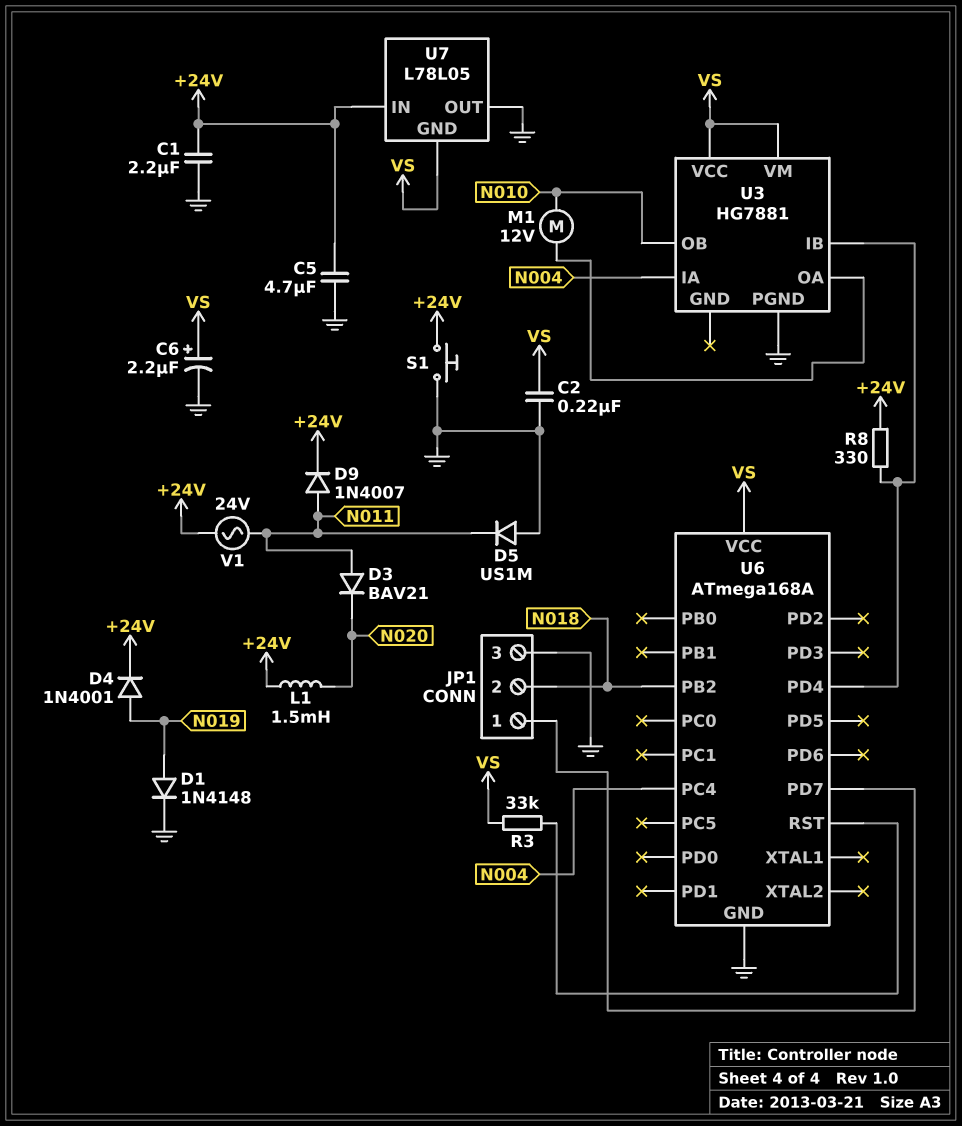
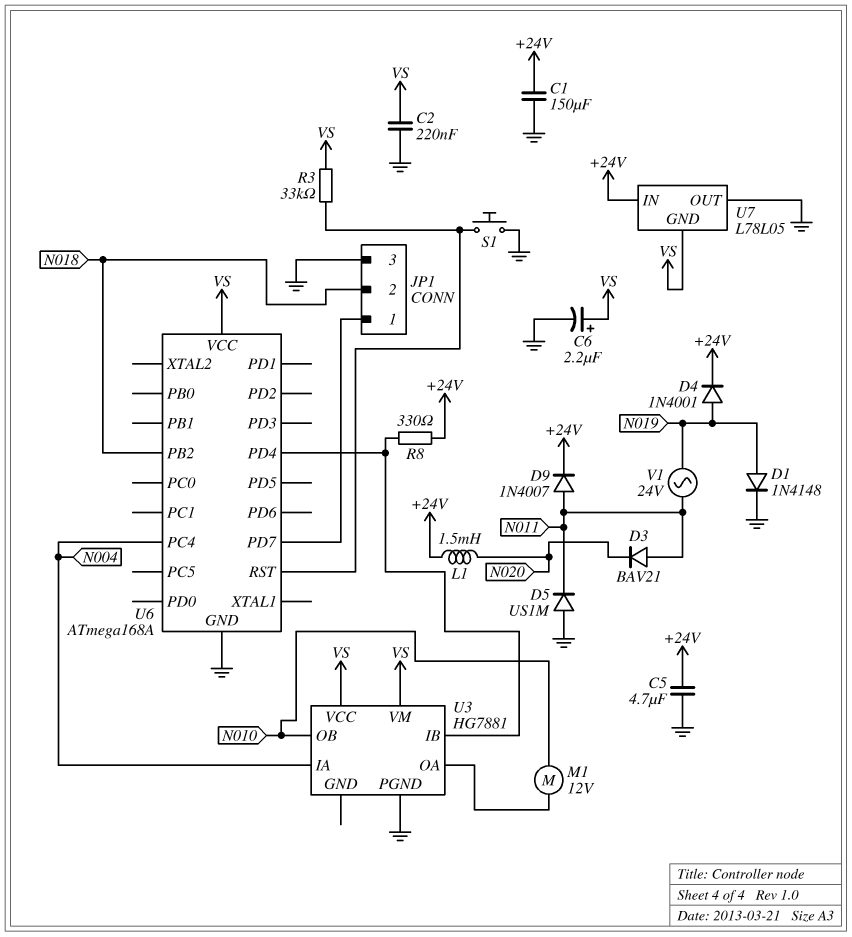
C1: 2.2uF (+24V, GND) -> 150uF (+24V, GND)
S1: button (+24V, GND) -> button (GND, U6/RST)
V1: AC 24V (+24V, N011) -> AC 24V (N011, N019)

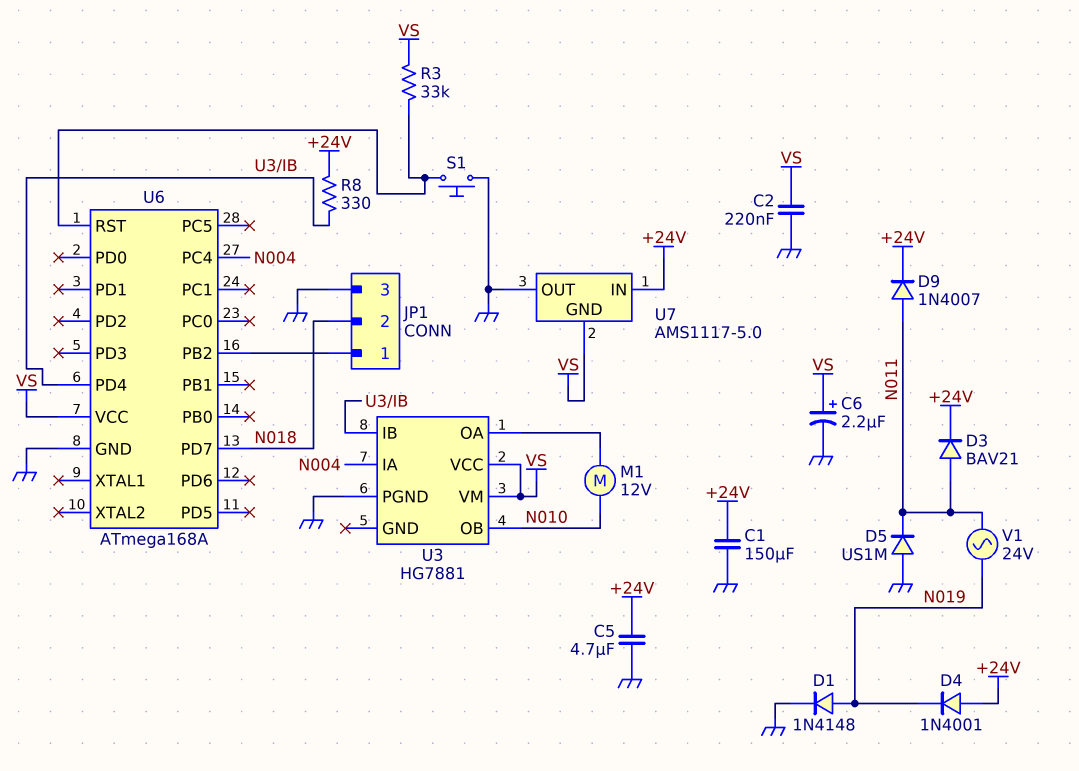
D3: diode BAV21 (A N011, K N020) -> diode BAV21 (A N011, K +24V)
D4: diode 1N4001 (A N019, K +24V) -> diode 1N4001 (A +24V, K N019)
L1: 1.5mH (+24V, N020) -> none
U6 pin PB2: N018 -> JP1/1
U6 pin PD7: JP1/1 -> N018
U7: L78L05 -> AMS1117-5.0

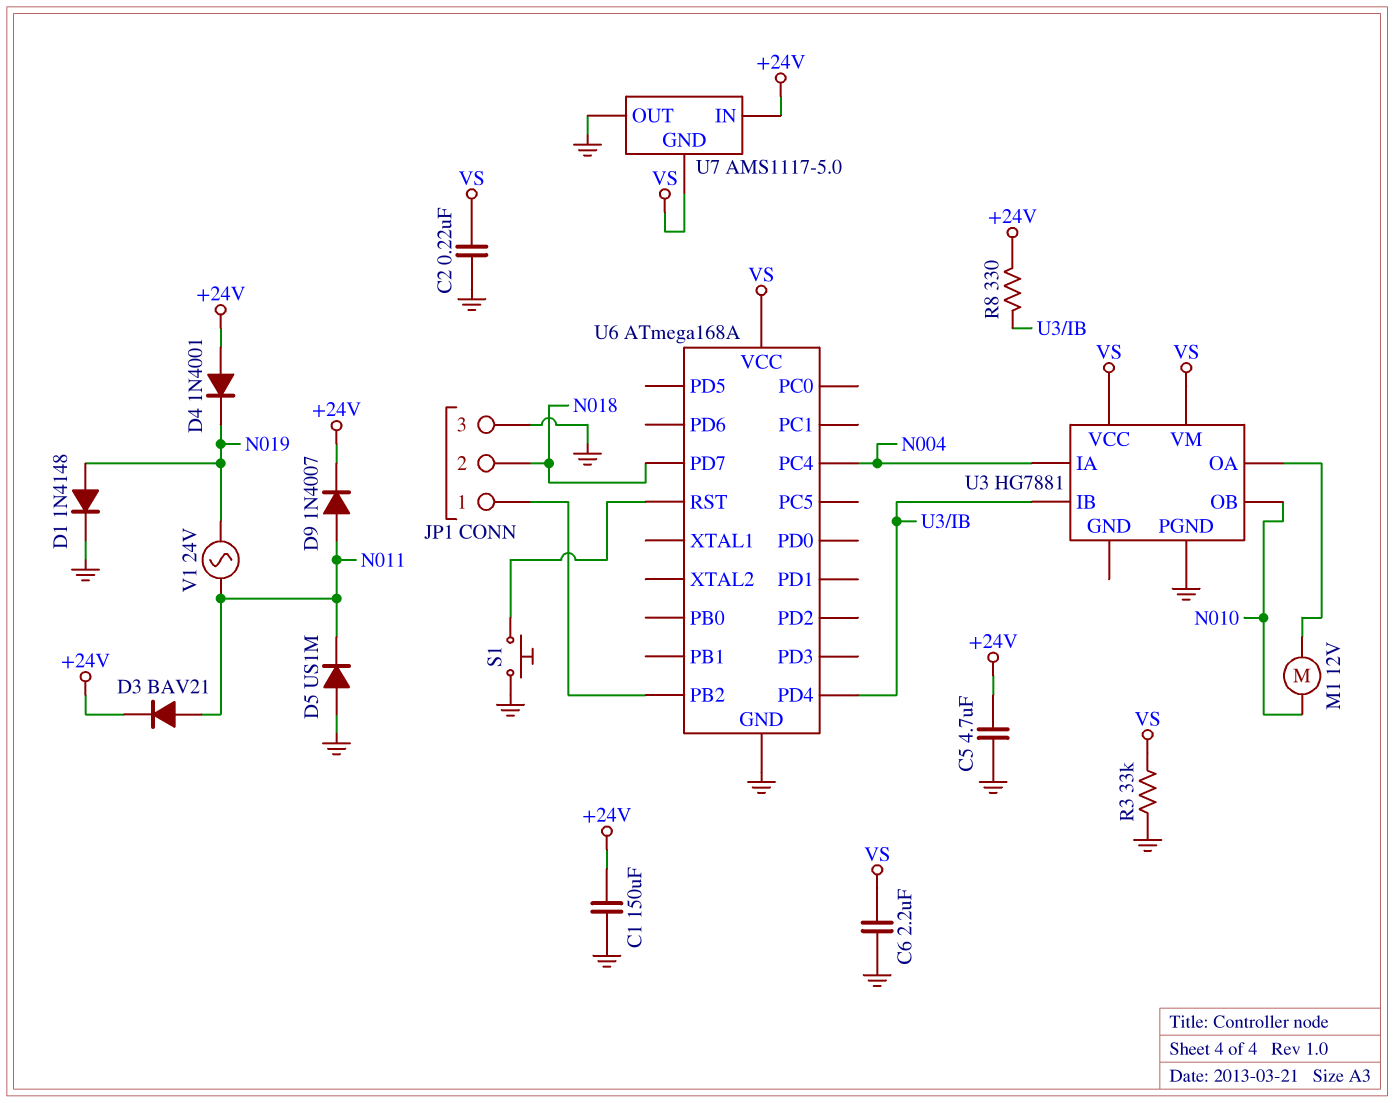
C6: 2.2uF (plus VS, minus GND) -> 2.2uF (GND, VS)
R3: 33k (U6/RST, VS) -> 33k (GND, VS)

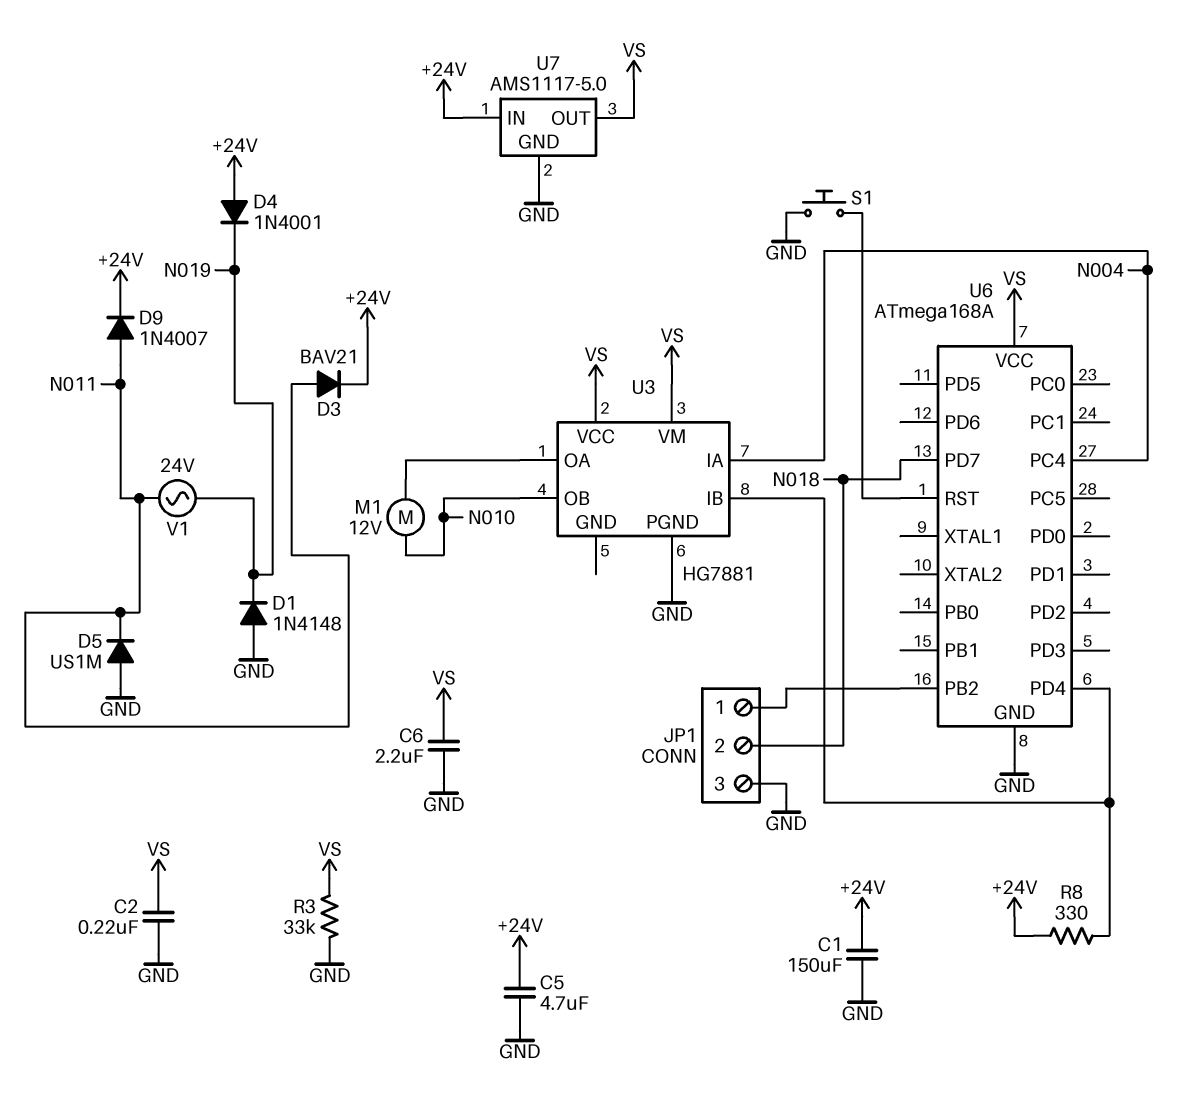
D1: diode 1N4148 (A N019, K GND) -> diode 1N4148 (A GND, K N019)
U7 pin GND: VS -> GND
U7 pin OUT: GND -> VS

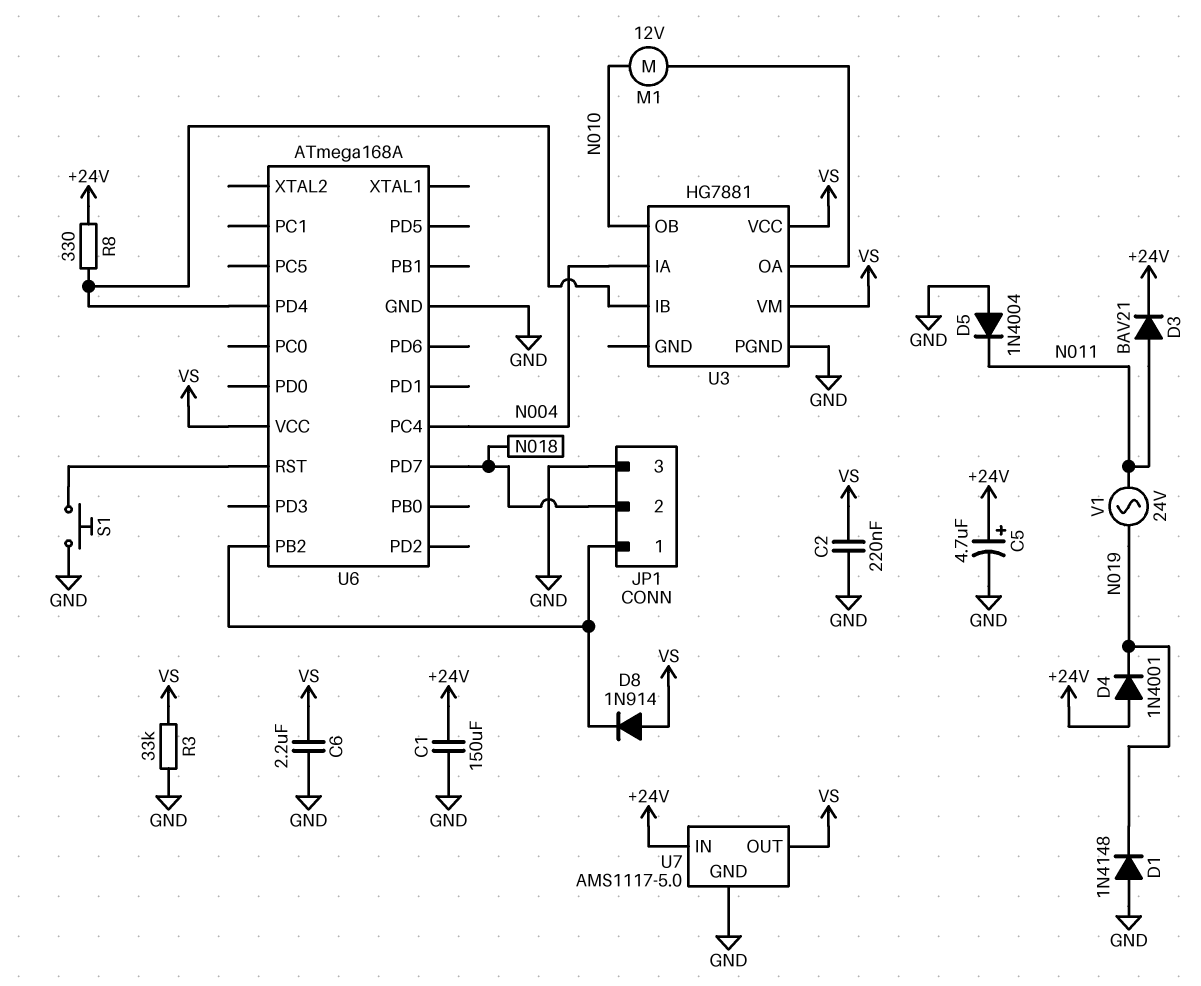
C5: 4.7uF (+24V, GND) -> 4.7uF (plus +24V, minus GND)
D5: diode US1M (A GND, K N011) -> diode 1N4004 (A GND, K N011)
D8: none -> diode 1N914 (A VS, K JP1/1)
D9: diode 1N4007 (A N011, K +24V) -> none

